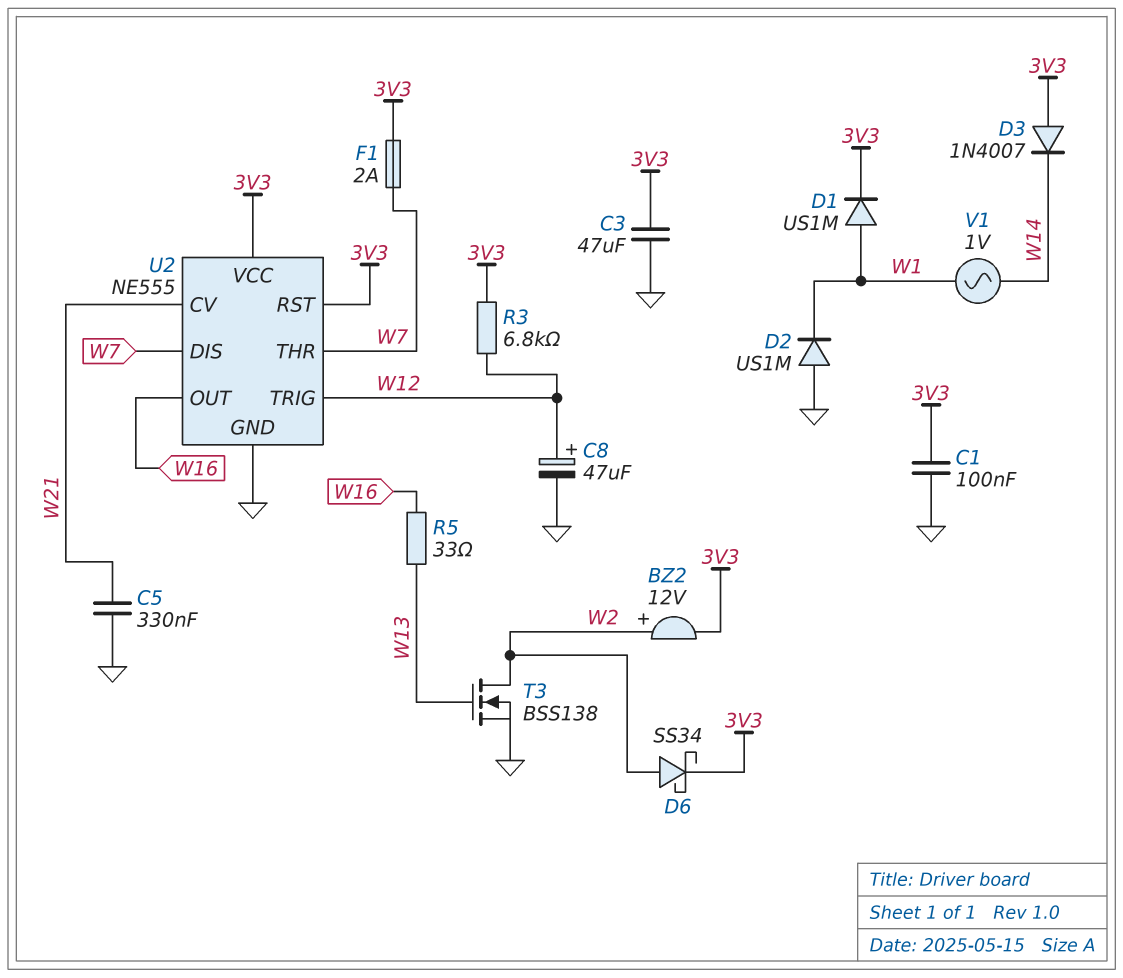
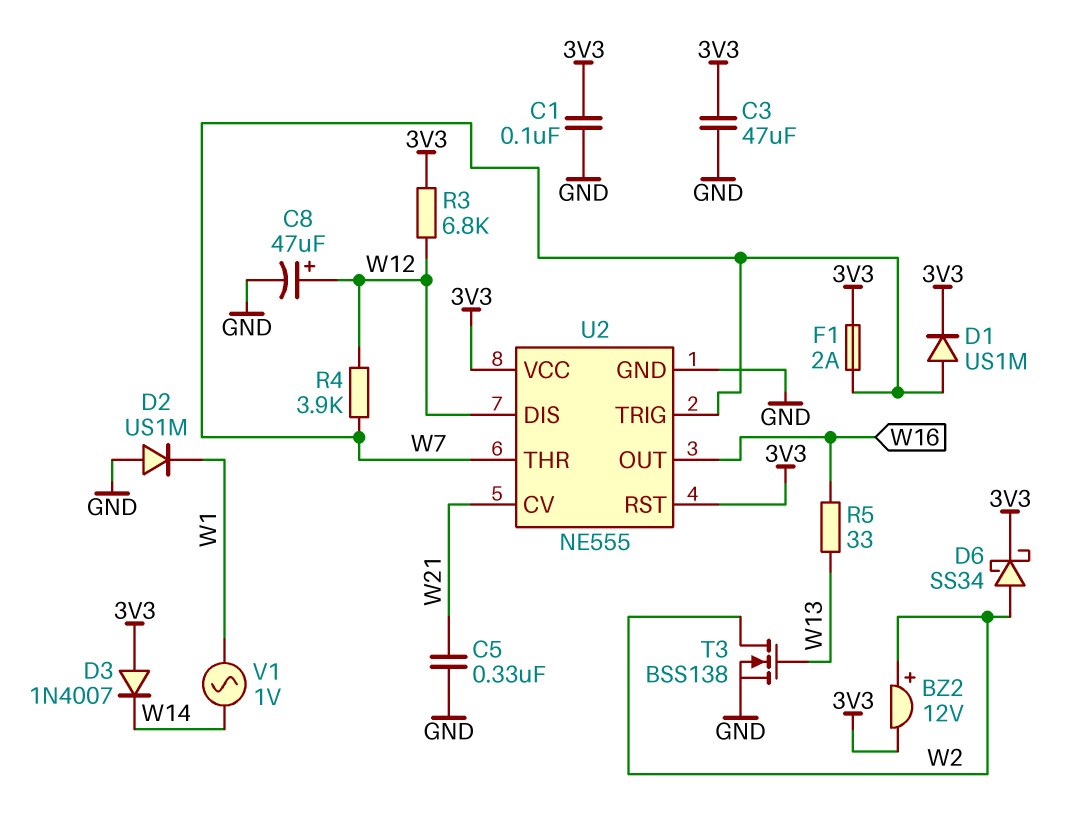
D1: diode US1M (A W1, K 3V3) -> diode US1M (A W7, K 3V3)
R4: none -> 3.9k (W7, W12)
U2 pin DIS: W7 -> W12
U2 pin TRIG: W12 -> W7

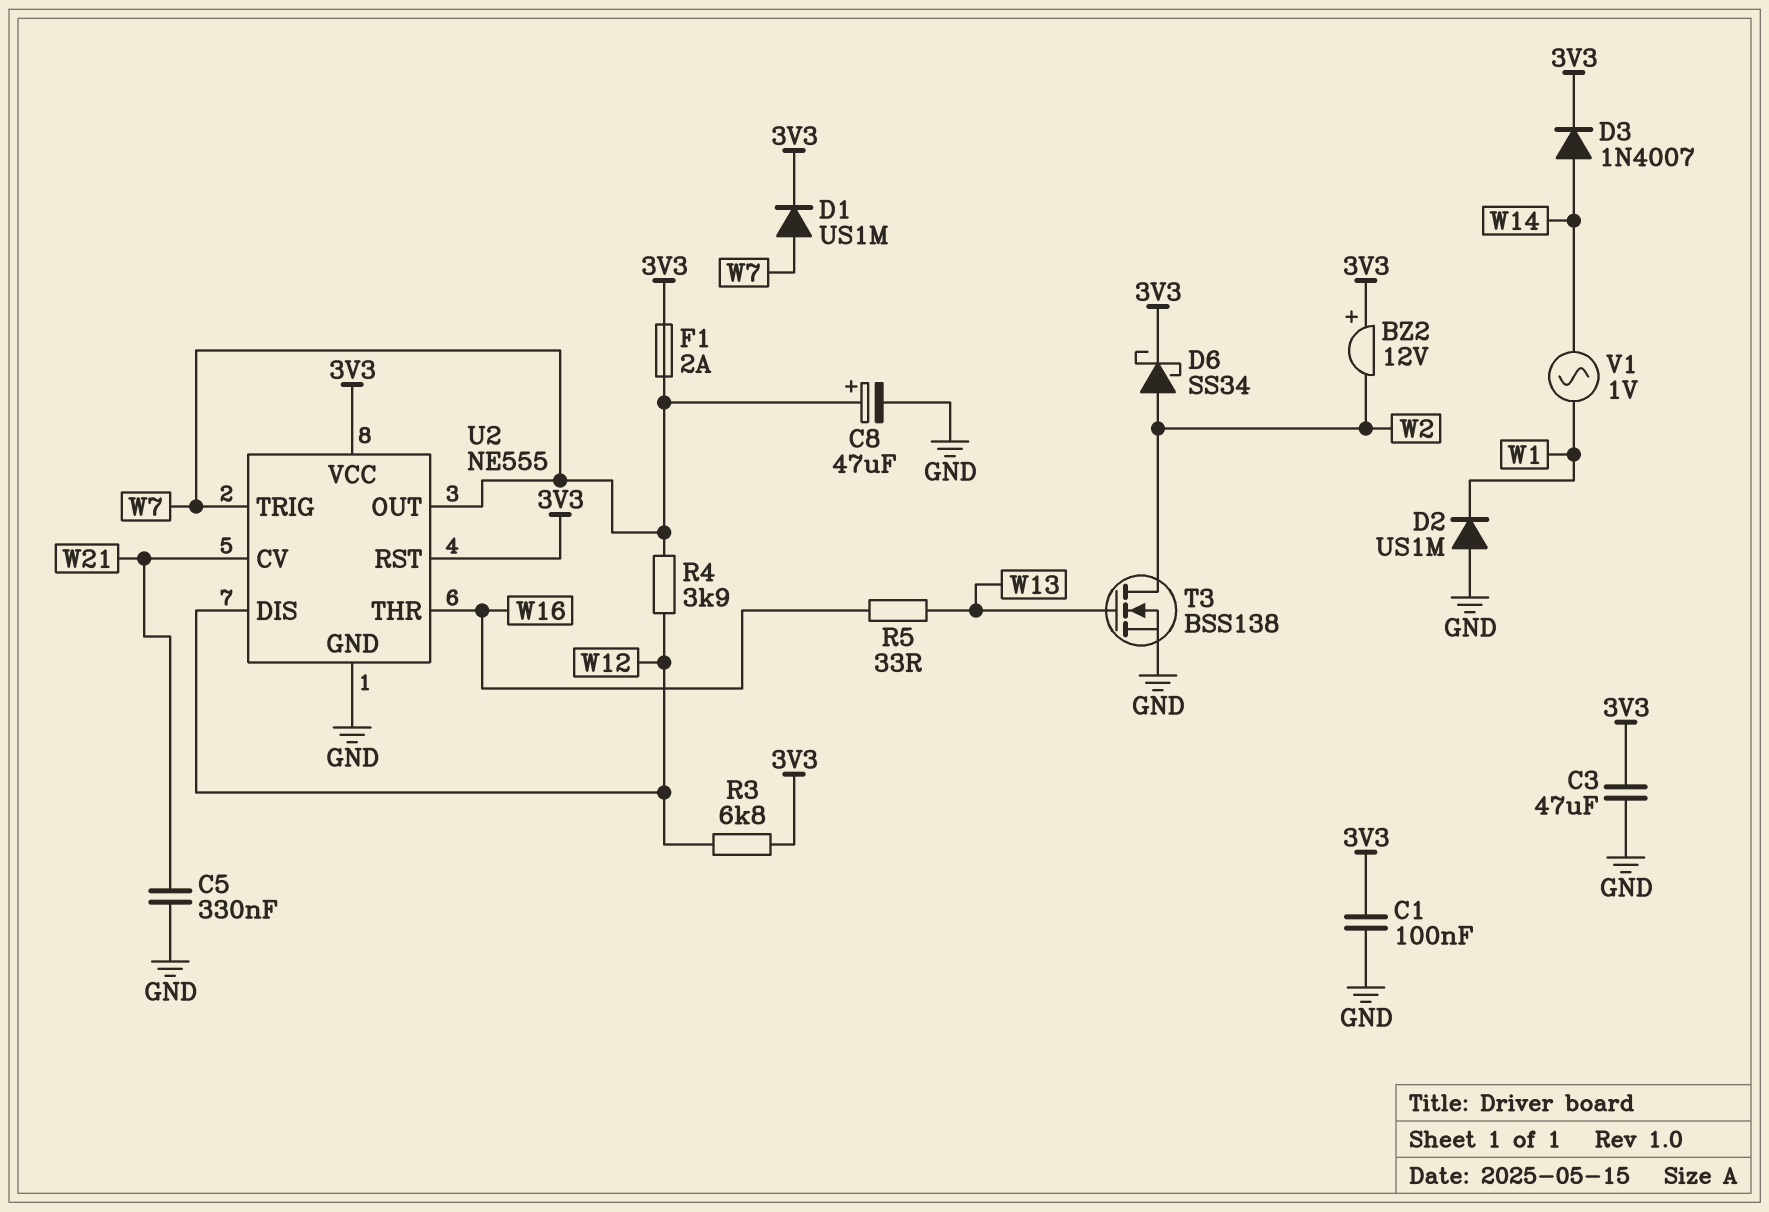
BZ2: buzzer 12V (plus W2, minus 3V3) -> buzzer 12V (plus 3V3, minus W2)
C8: 47uF (plus W12, minus GND) -> 47uF (plus W7, minus GND)
D3: diode 1N4007 (A 3V3, K W14) -> diode 1N4007 (A W14, K 3V3)
U2 pin OUT: W16 -> W7
U2 pin THR: W7 -> W16

